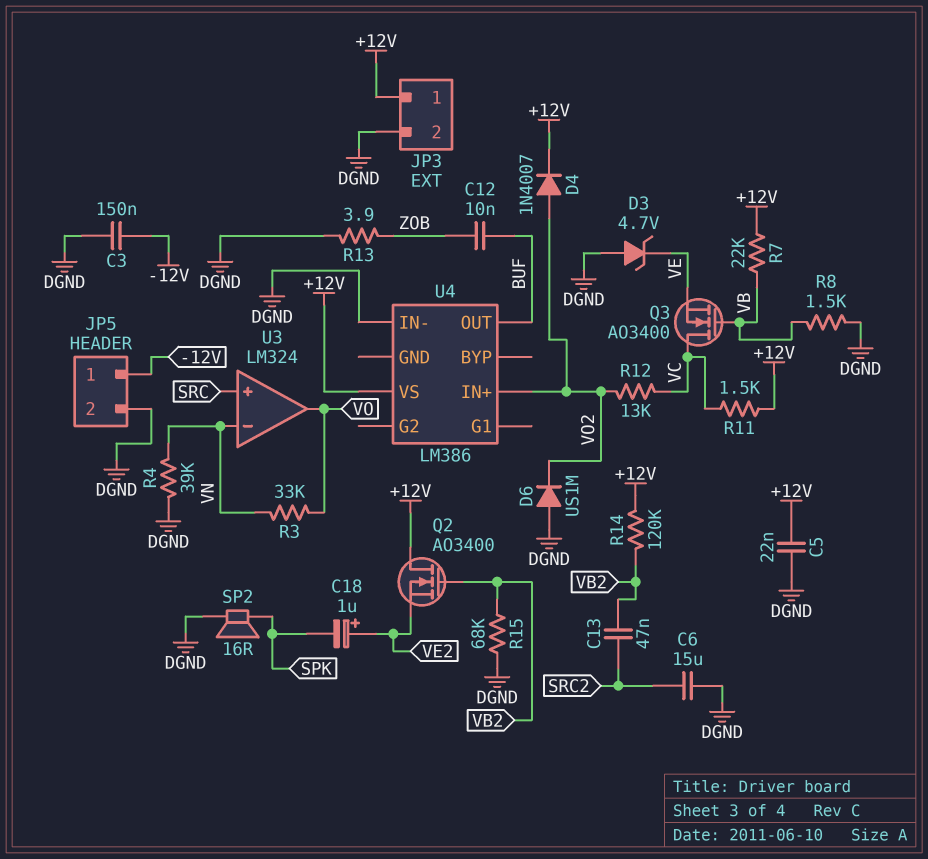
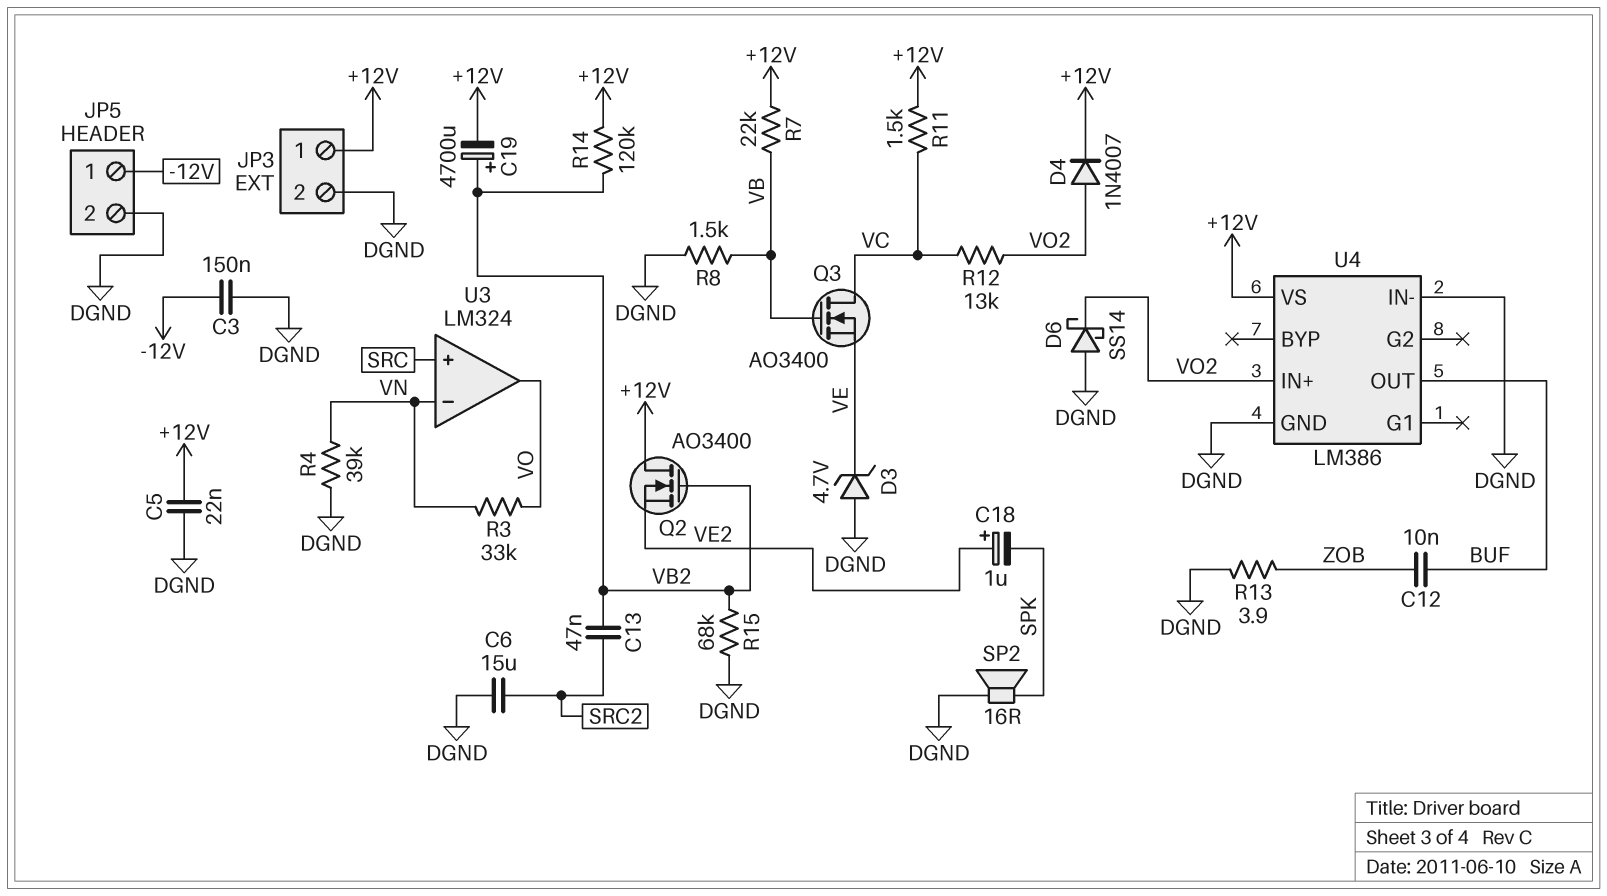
C19: none -> 4700uF (plus VB2, minus +12V)
D6: diode US1M (A DGND, K VO2) -> schottky SS14 (A DGND, K VO2)
U4 pin GND: none -> DGND

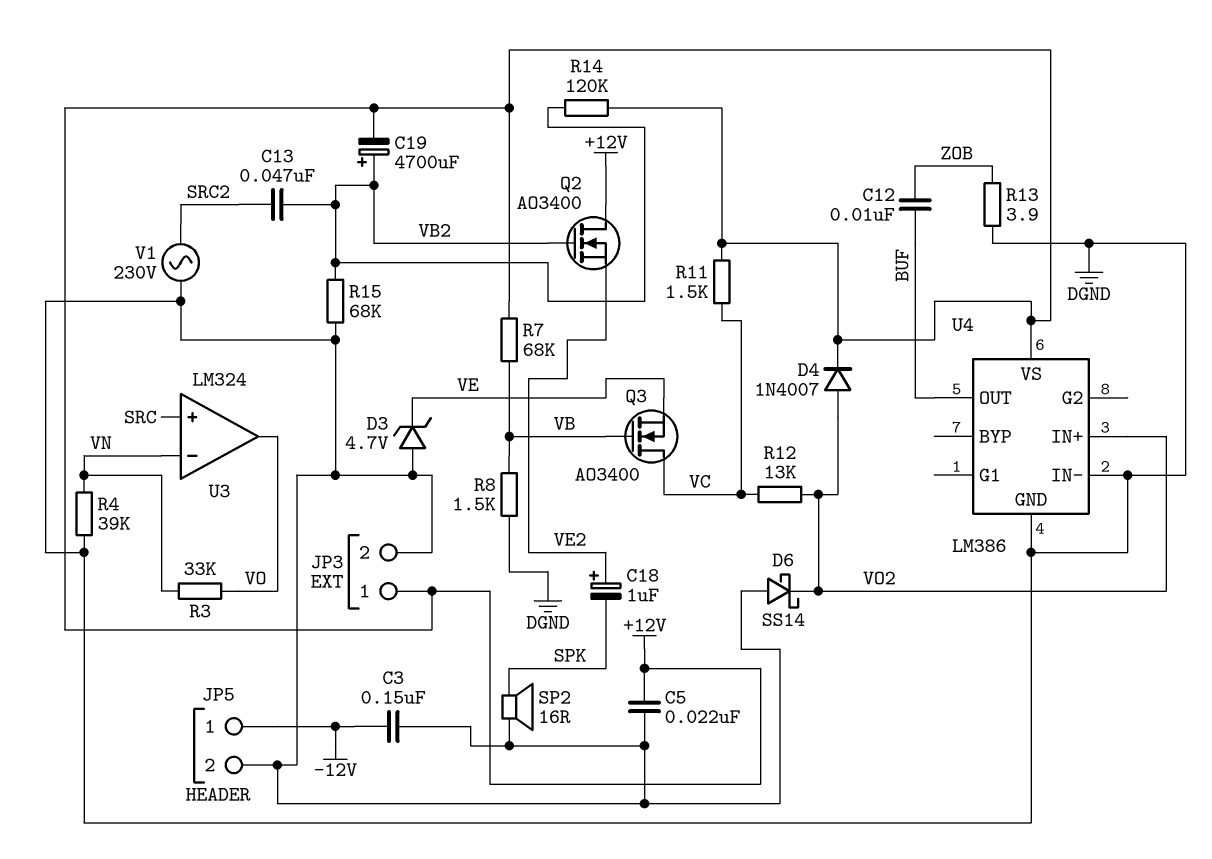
C6: 15uF (DGND, SRC2) -> none
R7: 22k (+12V, VB) -> 68k (+12V, VB)
V1: none -> AC 230V (DGND, SRC2)

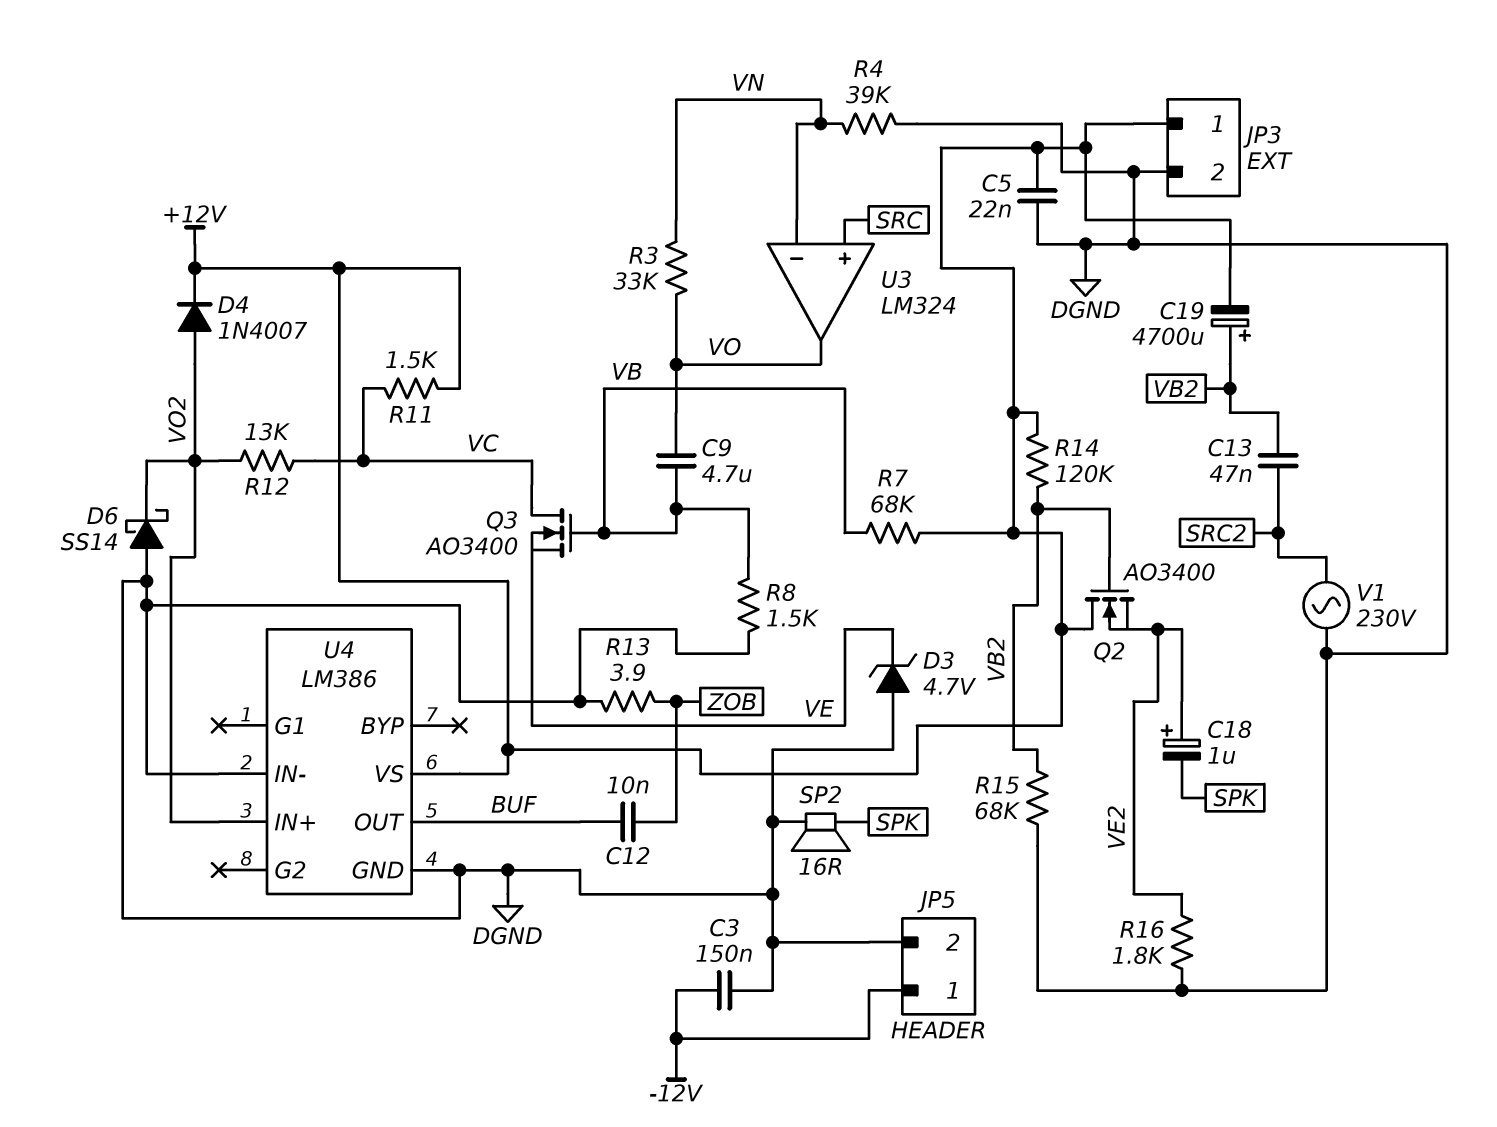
C9: none -> 4.7uF (VB, VO)
R16: none -> 1.8k (DGND, VE2)

